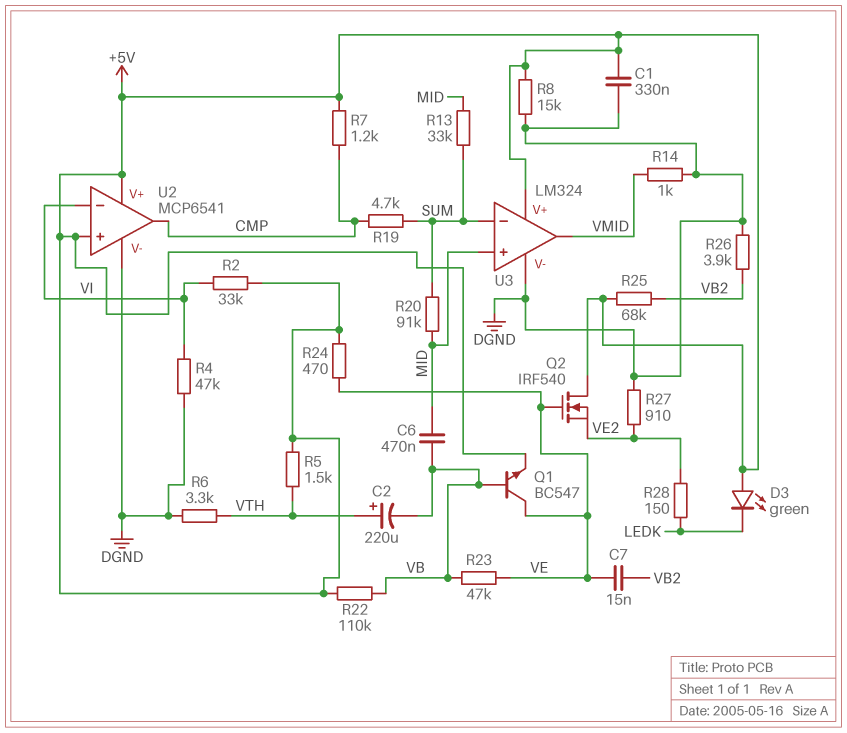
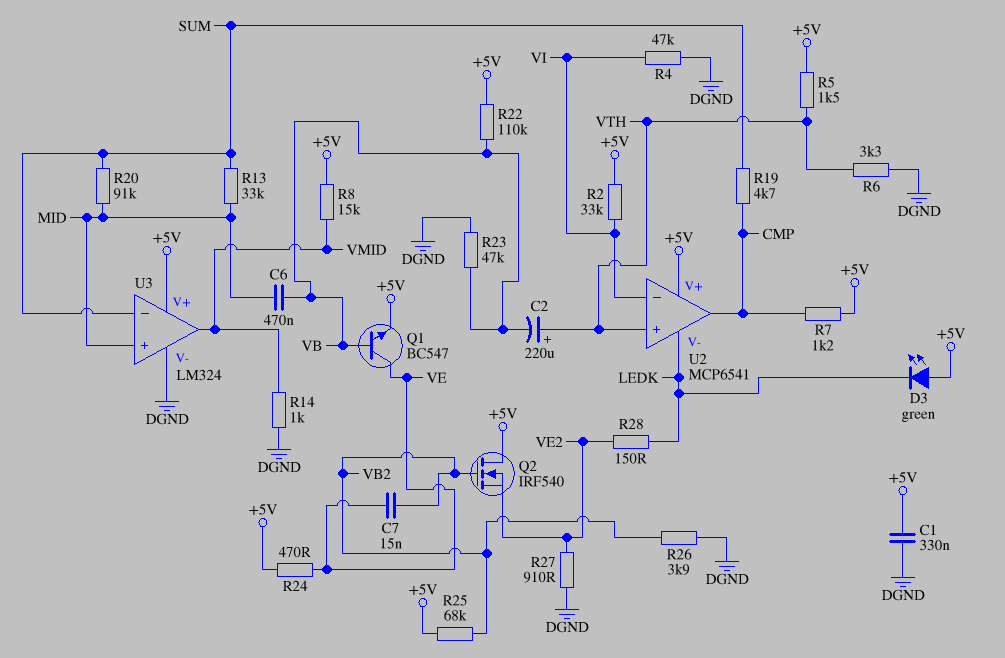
Q2: NMOS IRF540 (G VE, D +5V, S VE2) -> NMOS IRF540 (G VB2, D +5V, S VE2)
R8: 15k (+5V, DGND) -> 15k (+5V, VMID)
R23: 47k (VB, VE) -> 47k (DGND, VB)
U2 pin V-: DGND -> LEDK
U2 pin in+: +5V -> VTH

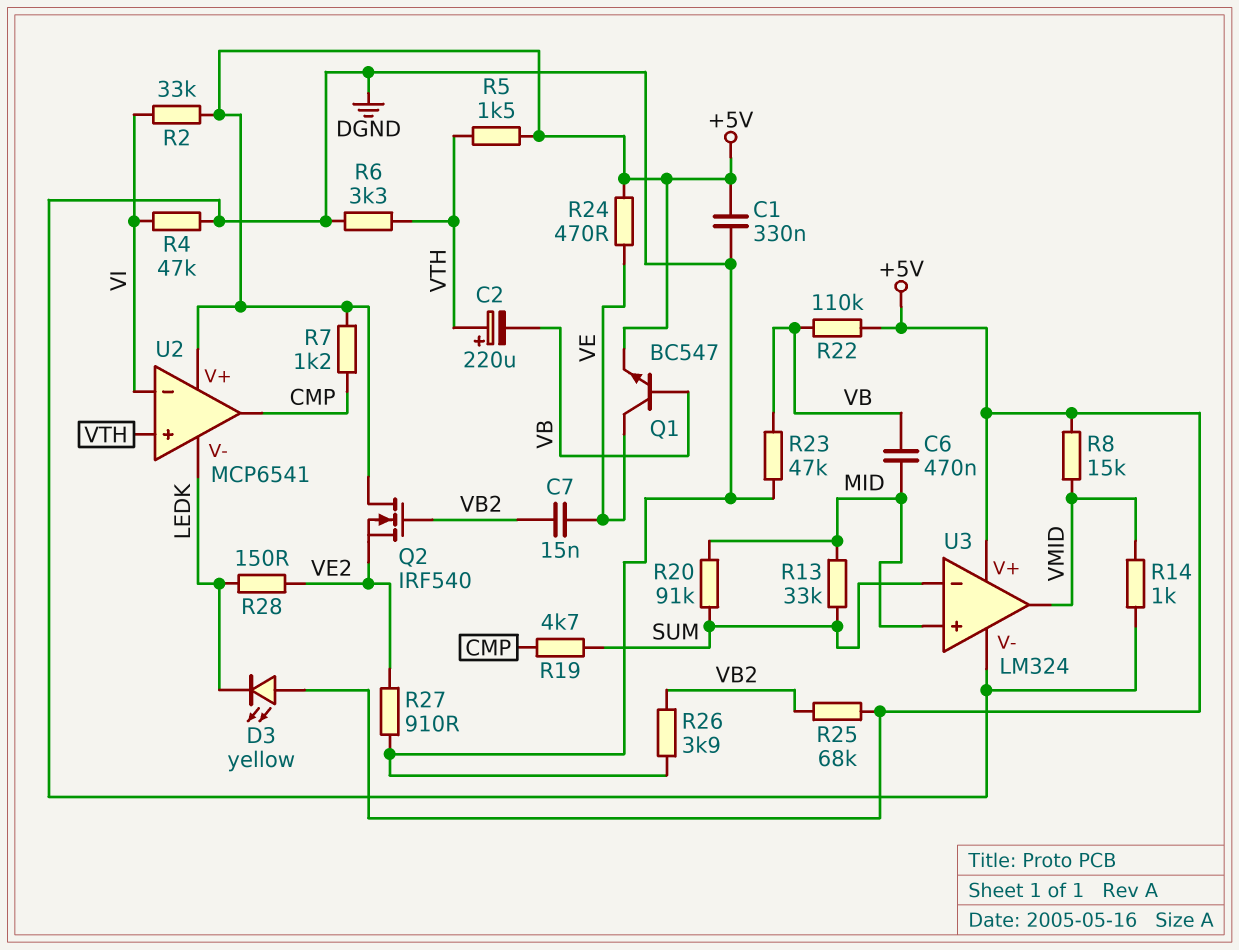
D3: LED green (A +5V, K LEDK) -> LED yellow (A +5V, K LEDK)

